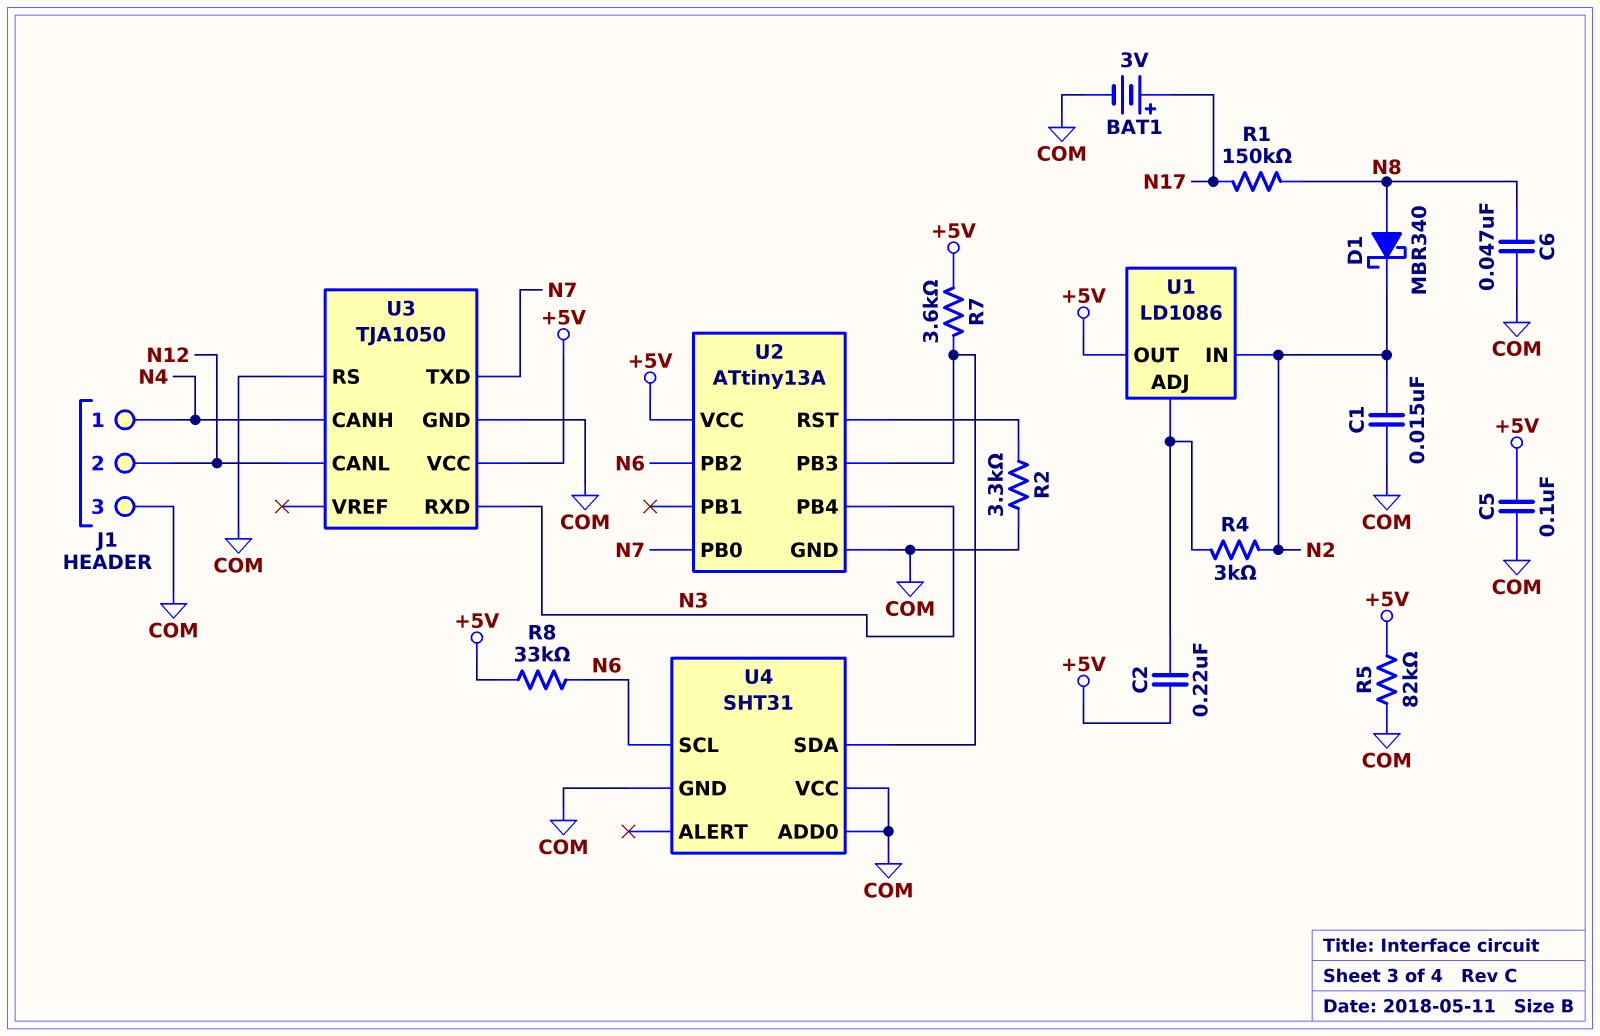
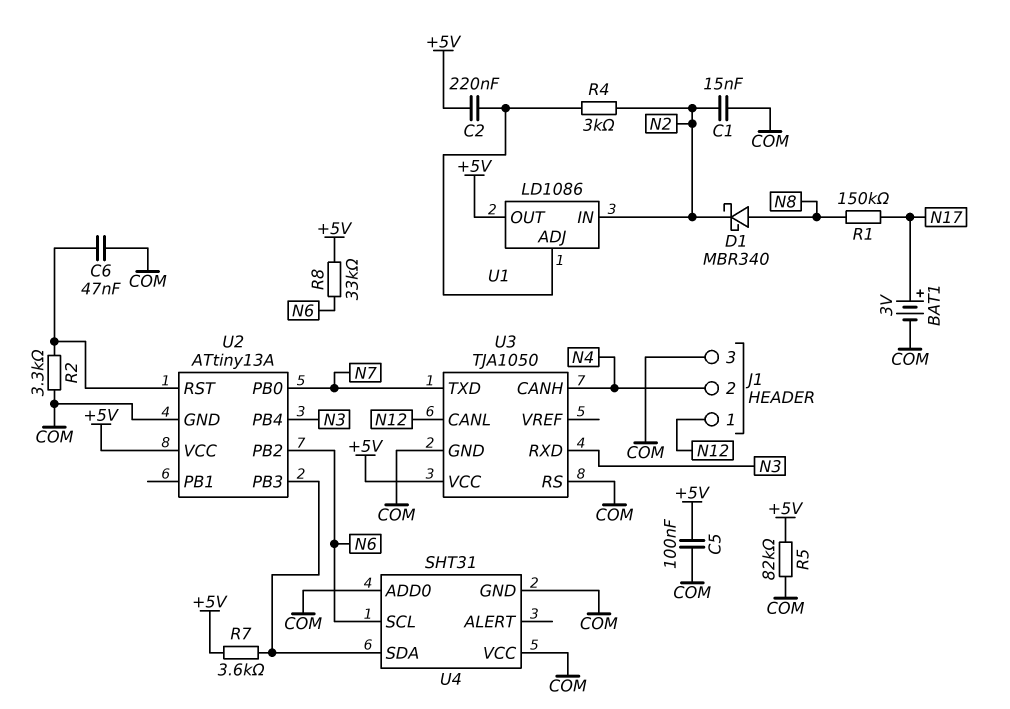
C6: 47nF (COM, N8) -> 47nF (COM, U2/RST)
J1 pin 1: N4 -> N12
J1 pin 2: N12 -> N4

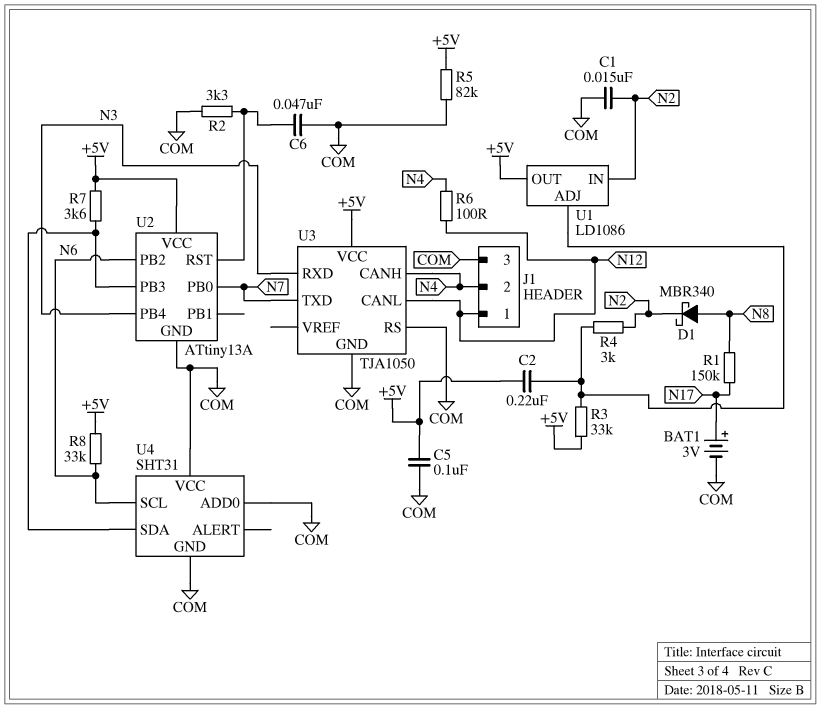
R3: none -> 33k (+5V, U1/ADJ)
R6: none -> 100 (N4, N12)

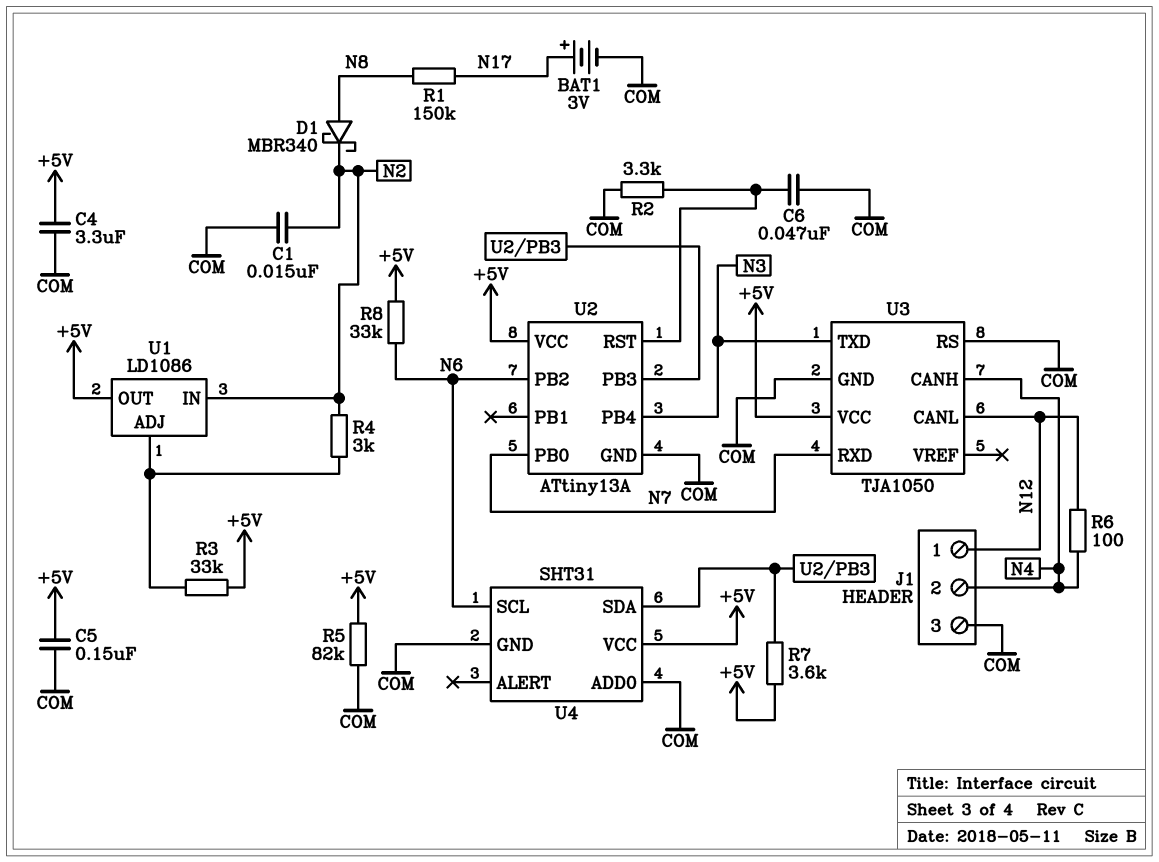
C2: 220nF (+5V, U1/ADJ) -> none
C4: none -> 3.3uF (+5V, COM)
C5: 100nF (+5V, COM) -> 150nF (+5V, COM)
U3 pin RXD: N3 -> N7
U3 pin TXD: N7 -> N3
U4 pin VCC: COM -> +5V

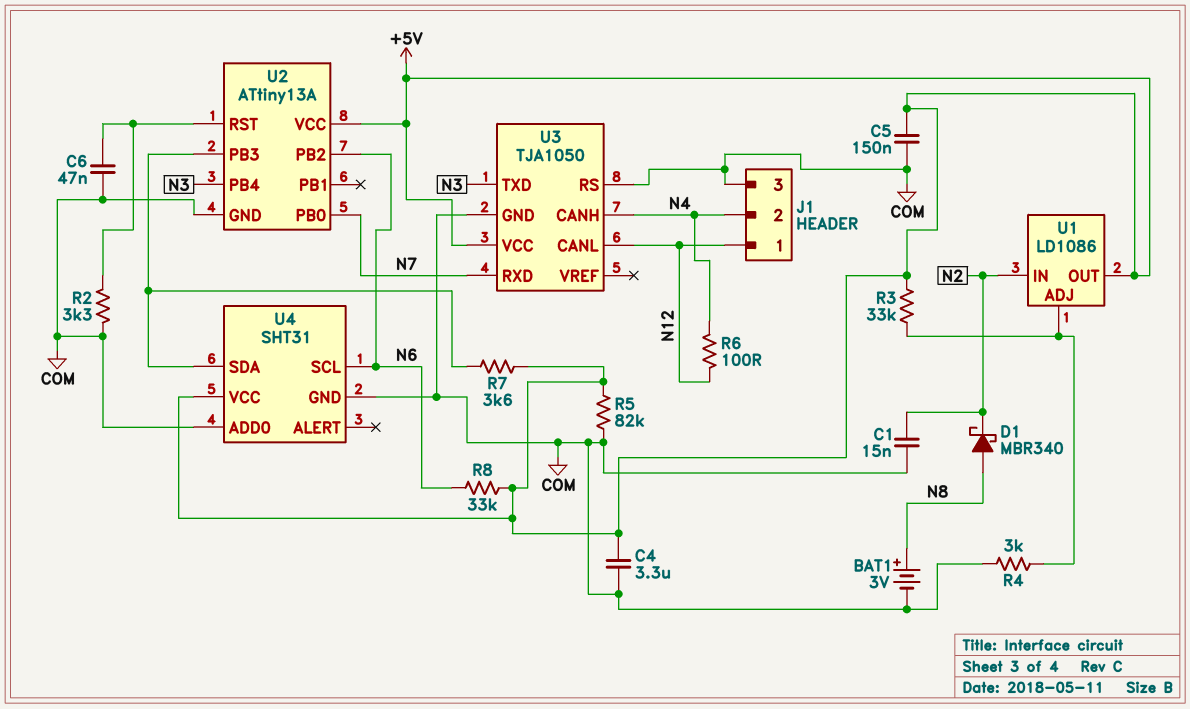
BAT1: 3V (plus N17, minus COM) -> 3V (plus N8, minus COM)
R1: 150k (N8, N17) -> none
R4: 3k (N2, U1/ADJ) -> 3k (COM, U1/ADJ)

